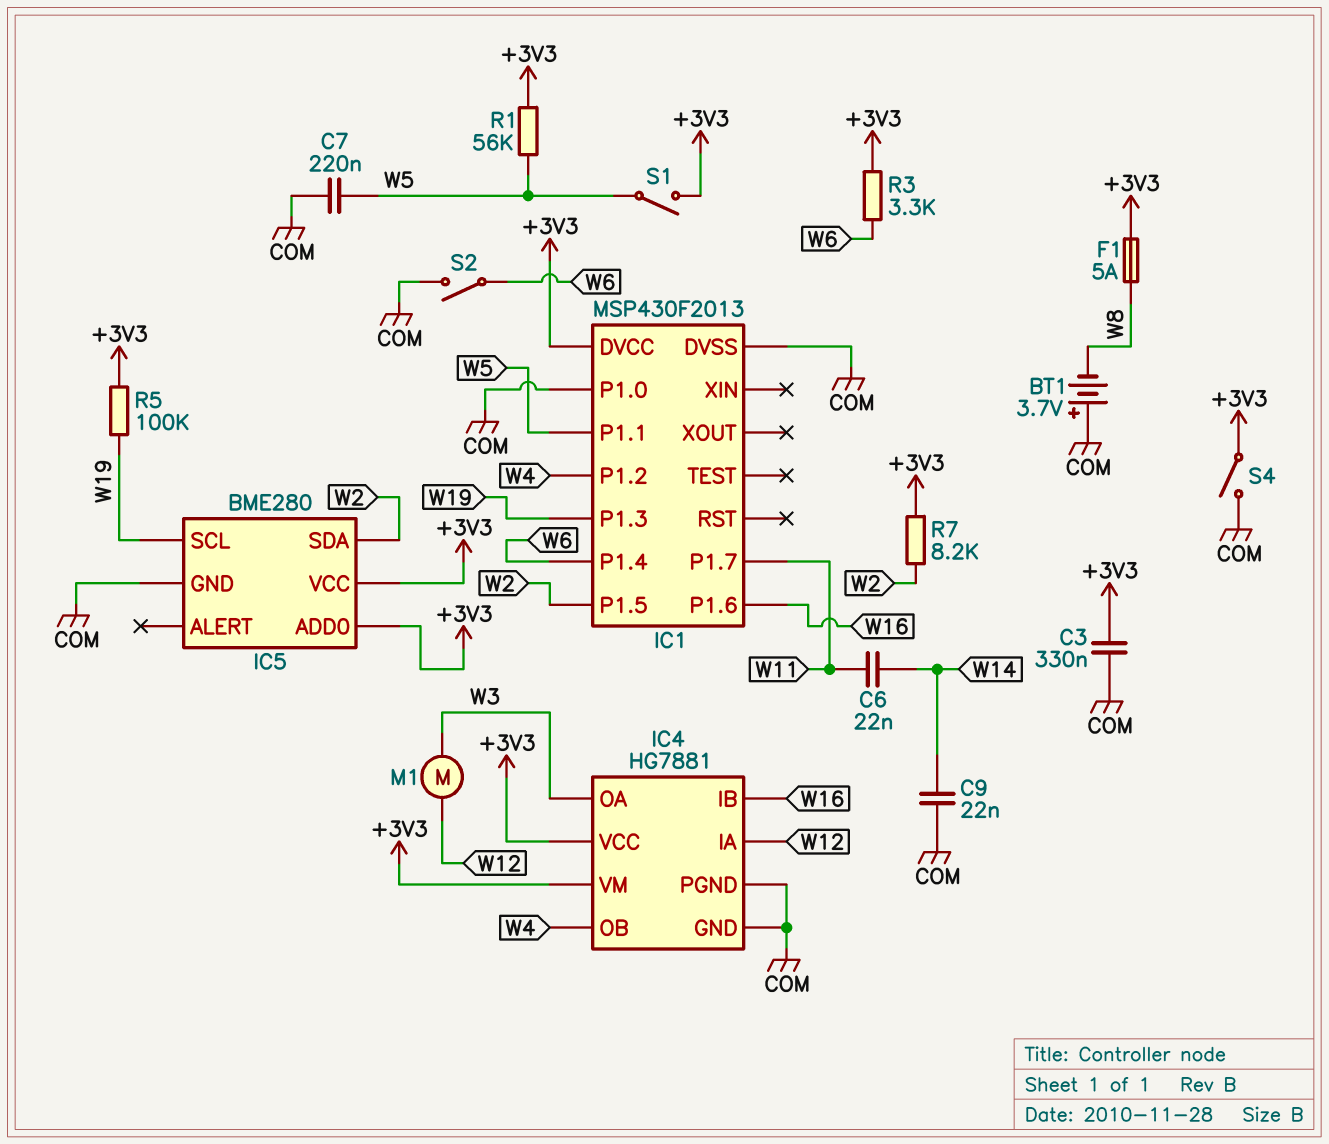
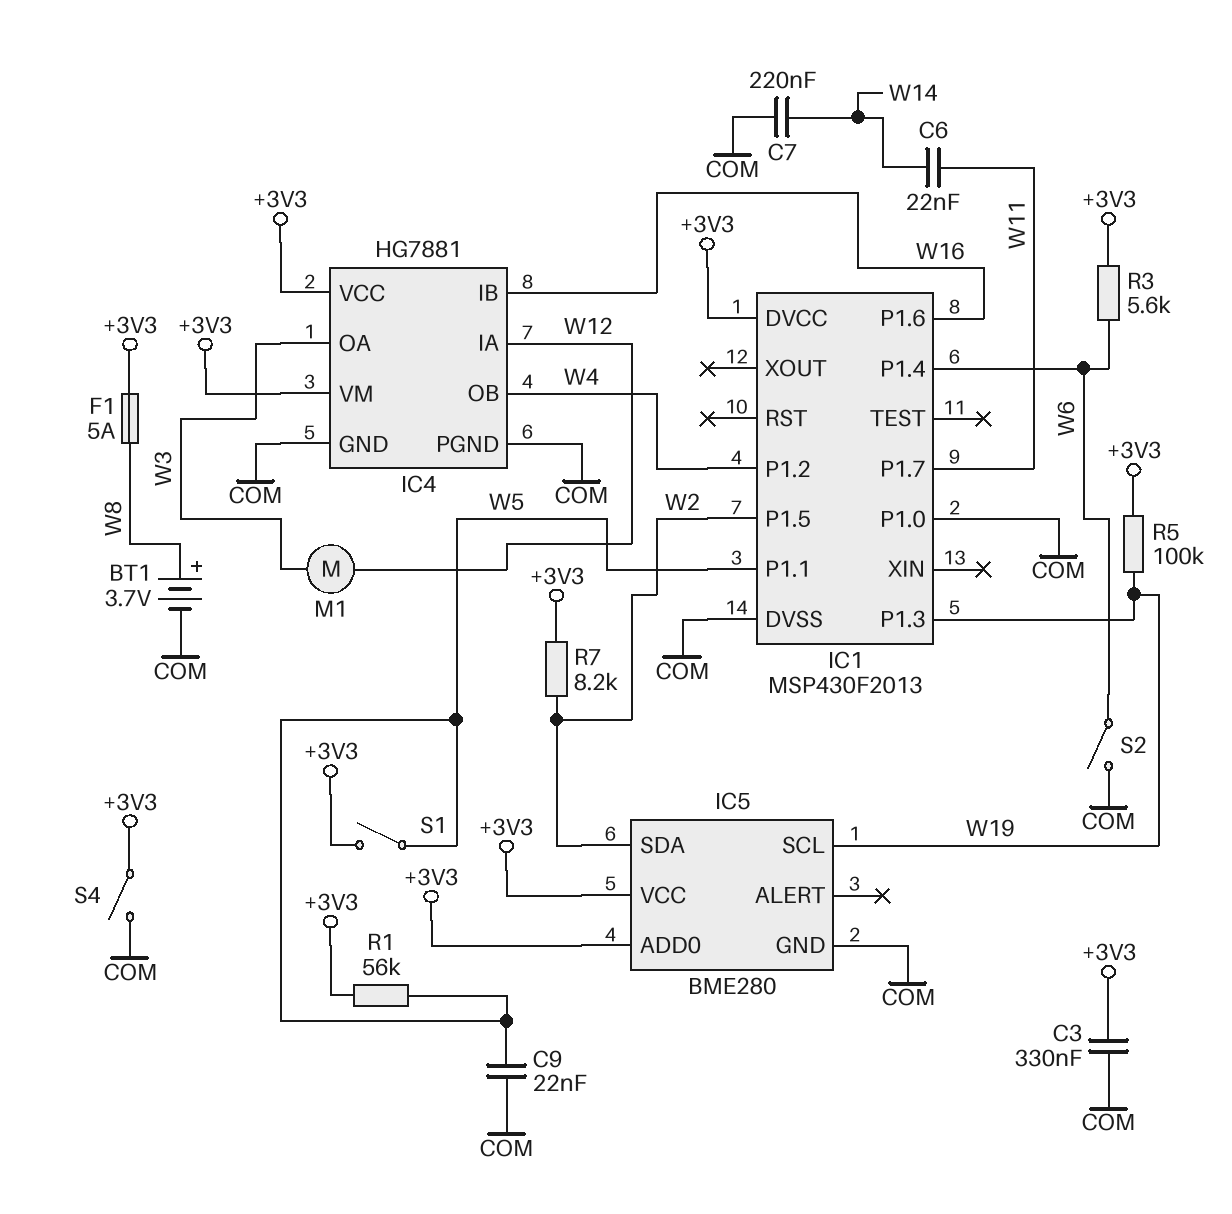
BT1: 3.7V (plus COM, minus W8) -> 3.7V (plus W8, minus COM)
C7: 220nF (COM, W5) -> 220nF (COM, W14)
C9: 22nF (COM, W14) -> 22nF (COM, W5)
R3: 3.3k (+3V3, W6) -> 5.6k (+3V3, W6)

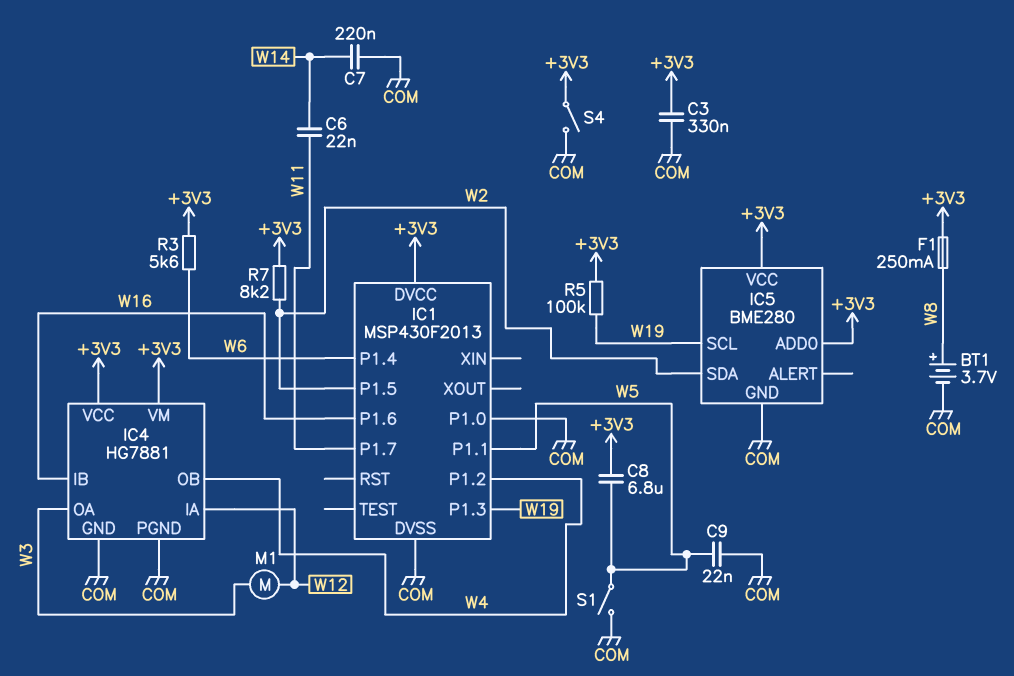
C8: none -> 6.8uF (+3V3, W5)
F1: 5A (+3V3, W8) -> 250mA (+3V3, W8)
R1: 56k (+3V3, W5) -> none
S1: switch (+3V3, W5) -> switch (COM, W5)
S2: switch (COM, W6) -> none

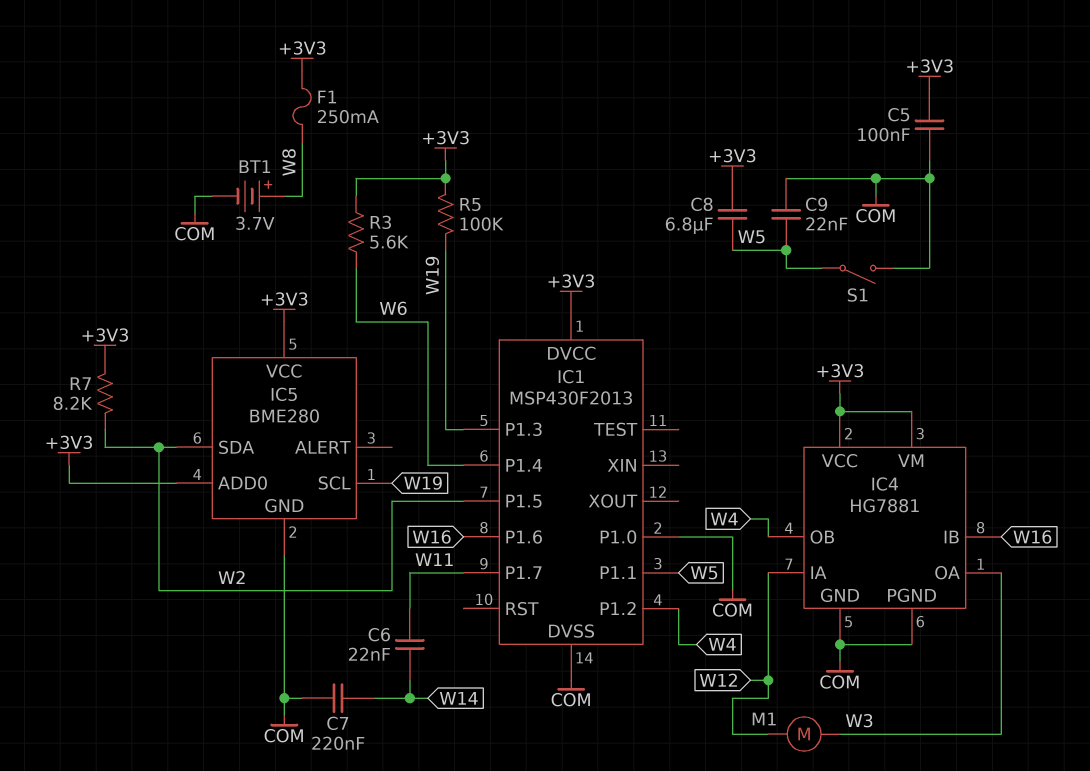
C3: 330nF (+3V3, COM) -> none
C5: none -> 100nF (+3V3, COM)
S4: switch (+3V3, COM) -> none

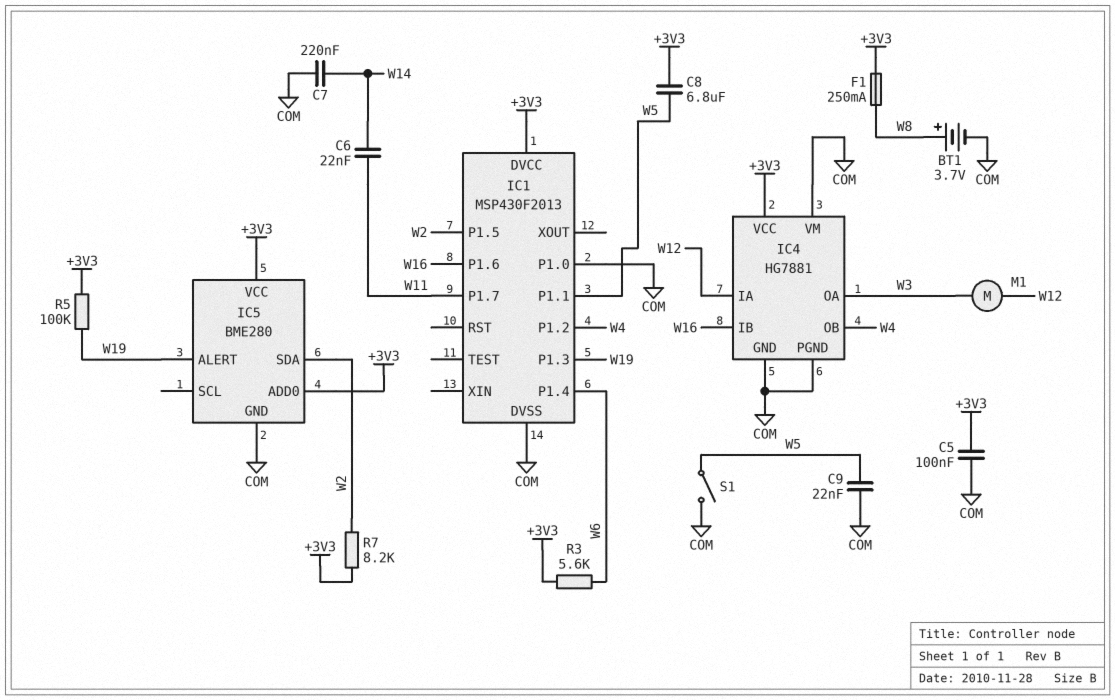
IC4 pin VM: +3V3 -> COM
IC5 pin ALERT: none -> W19
IC5 pin SCL: W19 -> none

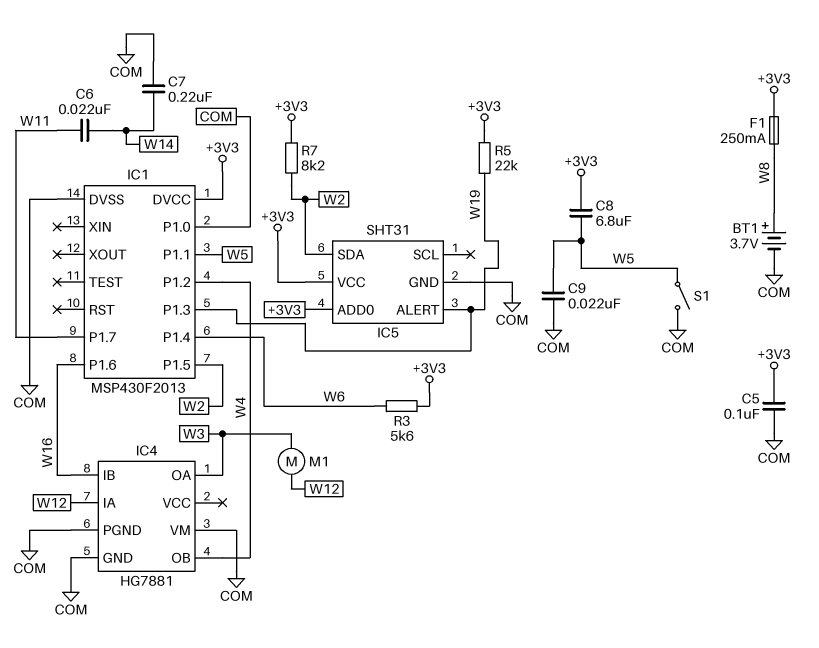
IC4 pin VCC: +3V3 -> none
IC5: BME280 -> SHT31
R5: 100k (+3V3, W19) -> 22k (+3V3, W19)

